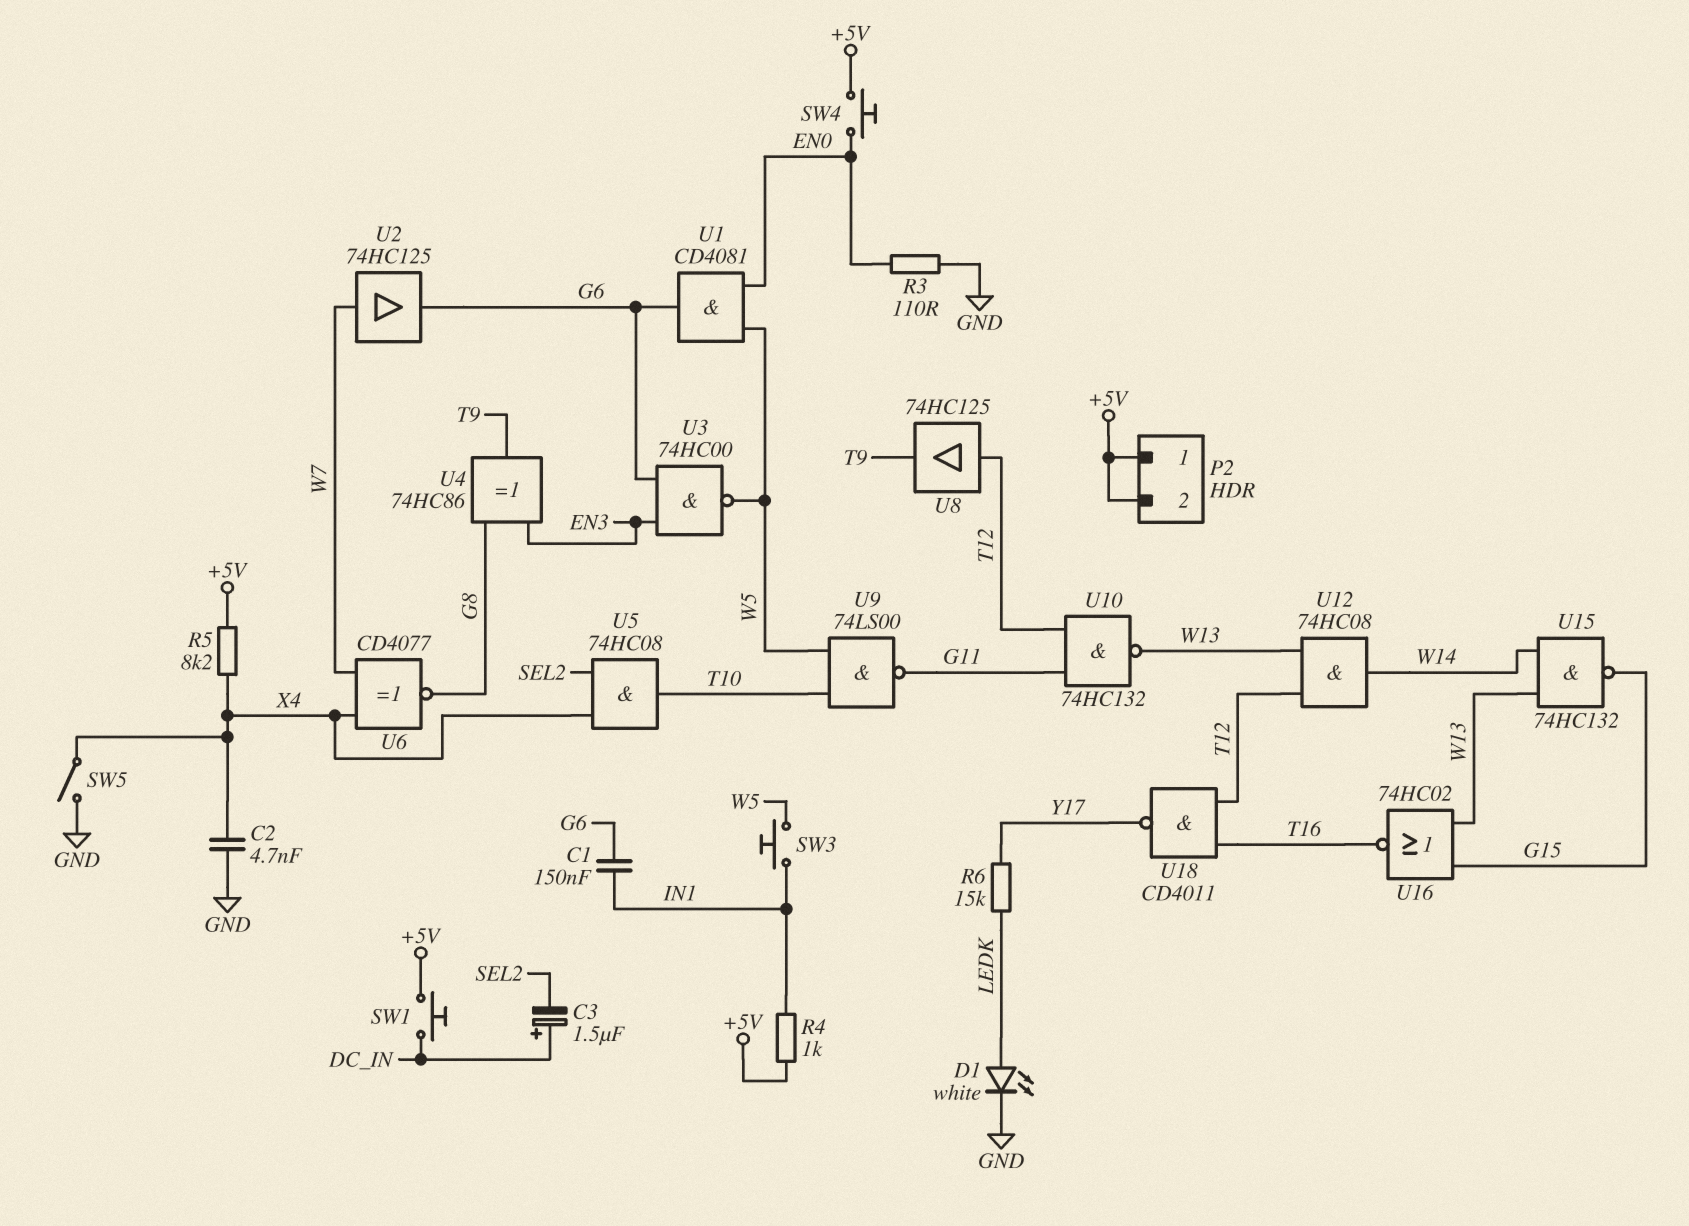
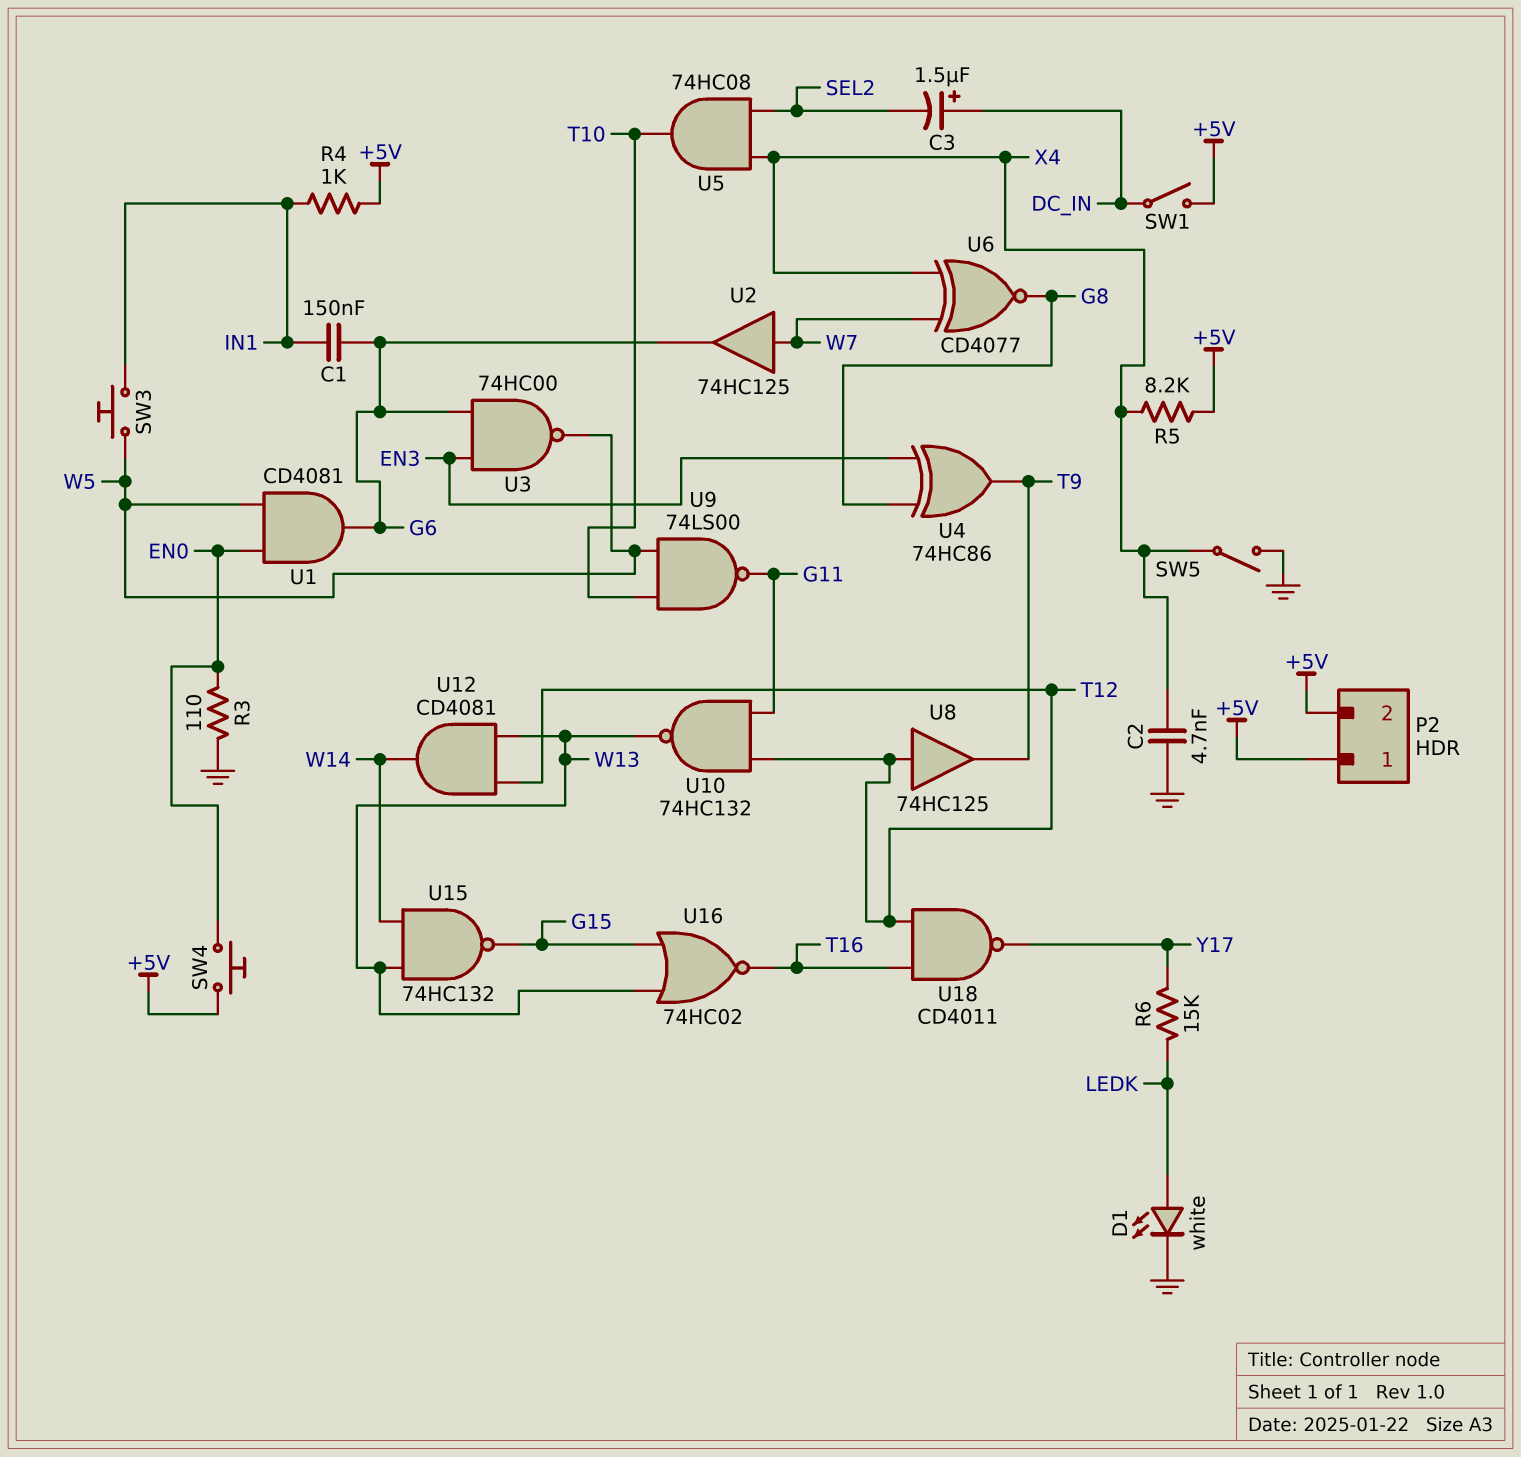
SW1: button (+5V, DC_IN) -> switch (+5V, DC_IN)
U12: AND 74HC08 (in T12, in W13, out W14) -> AND CD4081 (in T12, in W13, out W14)

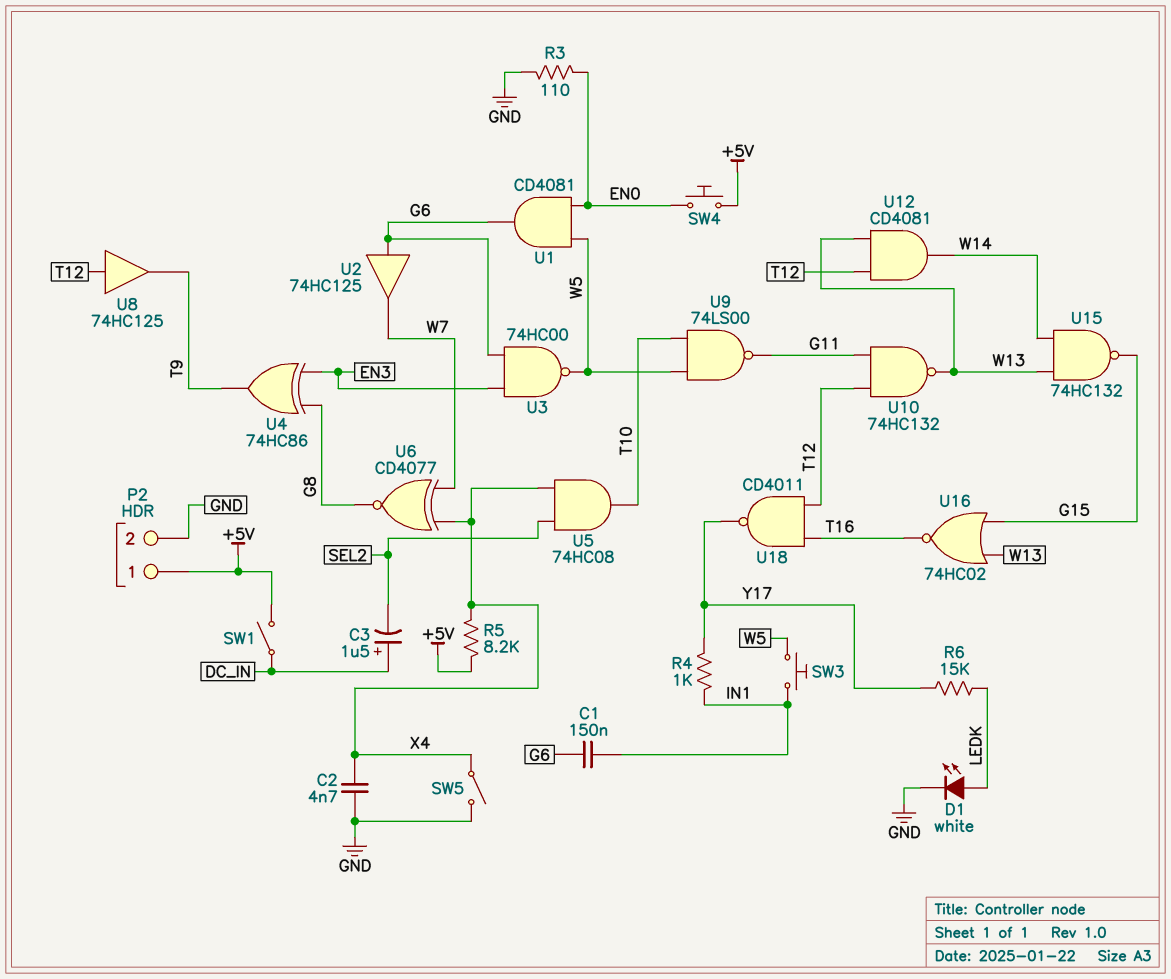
P2 pin 2: +5V -> GND
R4: 1k (+5V, IN1) -> 1k (IN1, Y17)
U2: buffer 74HC125 (in W7, out G6) -> buffer 74HC125 (in G6, out W7)

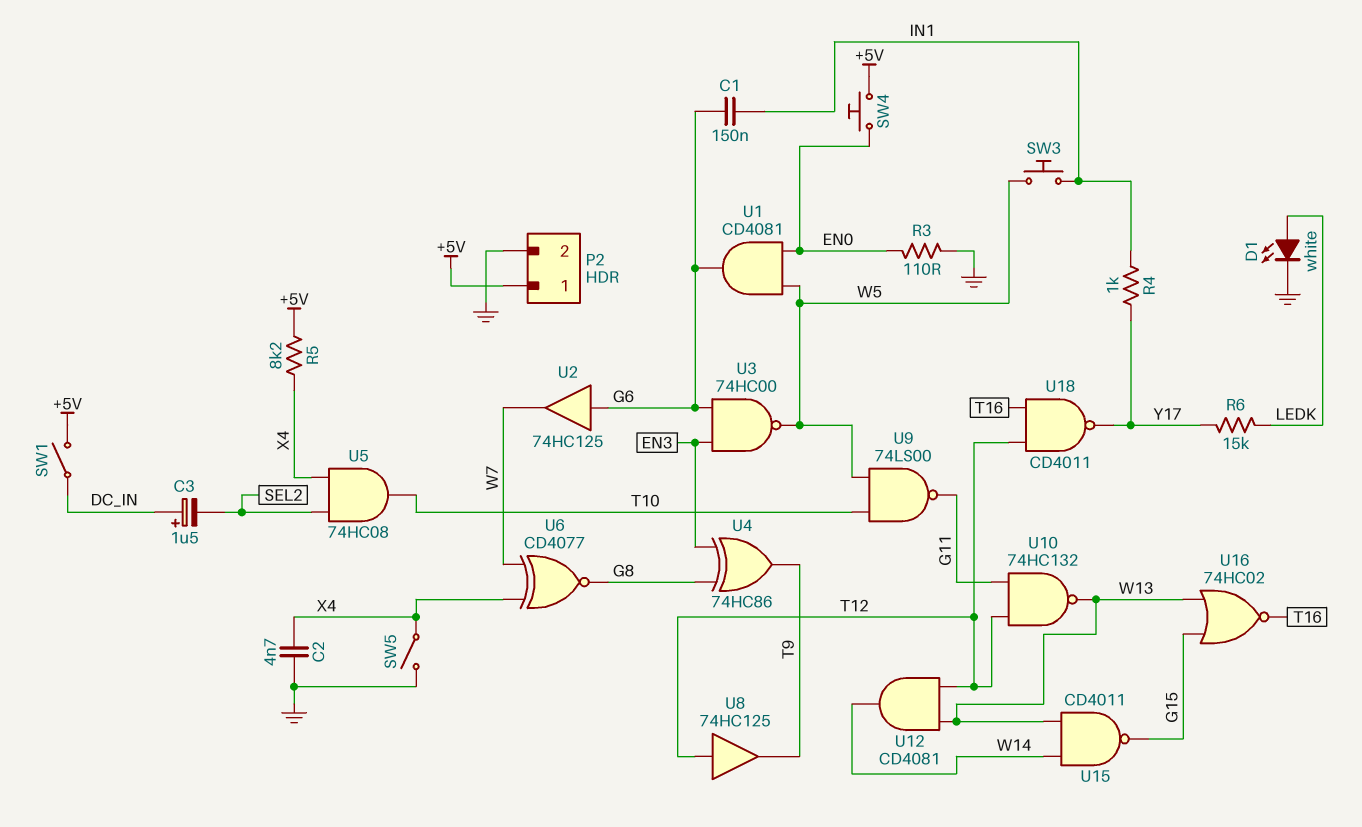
U15: NAND 74HC132 (in W13, in W14, out G15) -> NAND CD4011 (in W13, in W14, out G15)

